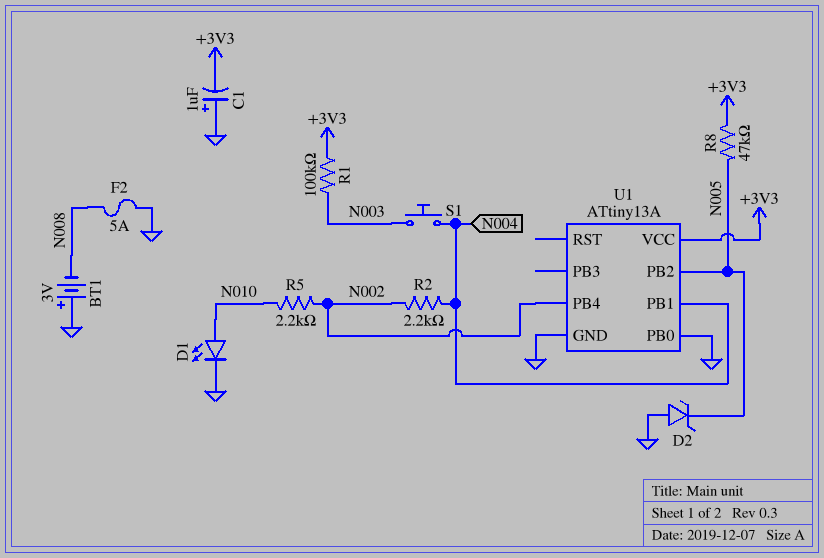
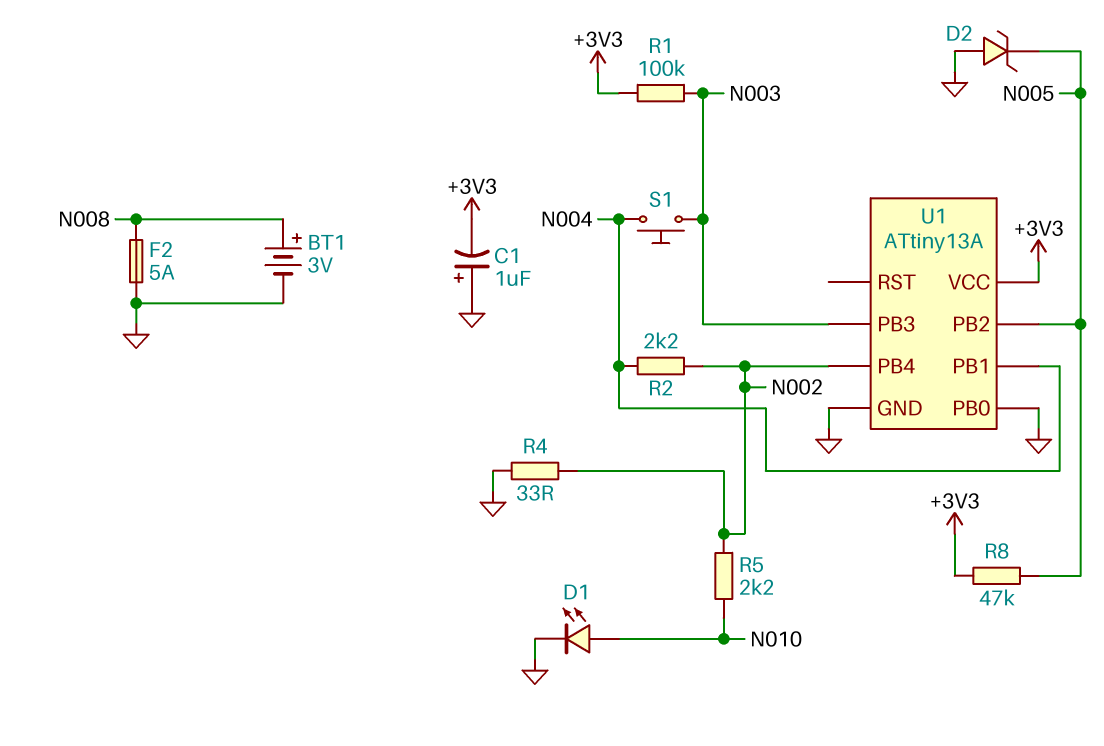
BT1: 3V (plus GND, minus N008) -> 3V (plus N008, minus GND)
R4: none -> 33 (GND, N002)
U1 pin PB3: none -> N003

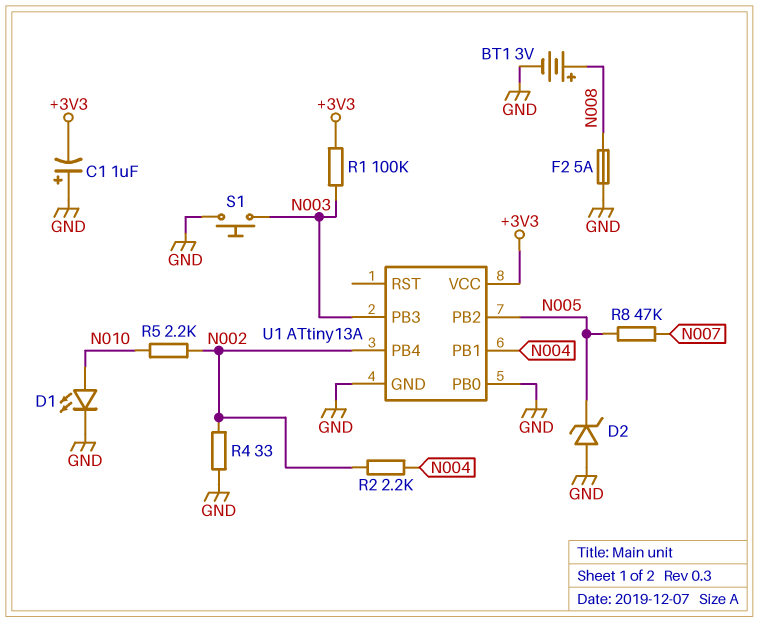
R8: 47k (+3V3, N005) -> 47k (N005, N007)
S1: button (N003, N004) -> button (GND, N003)

